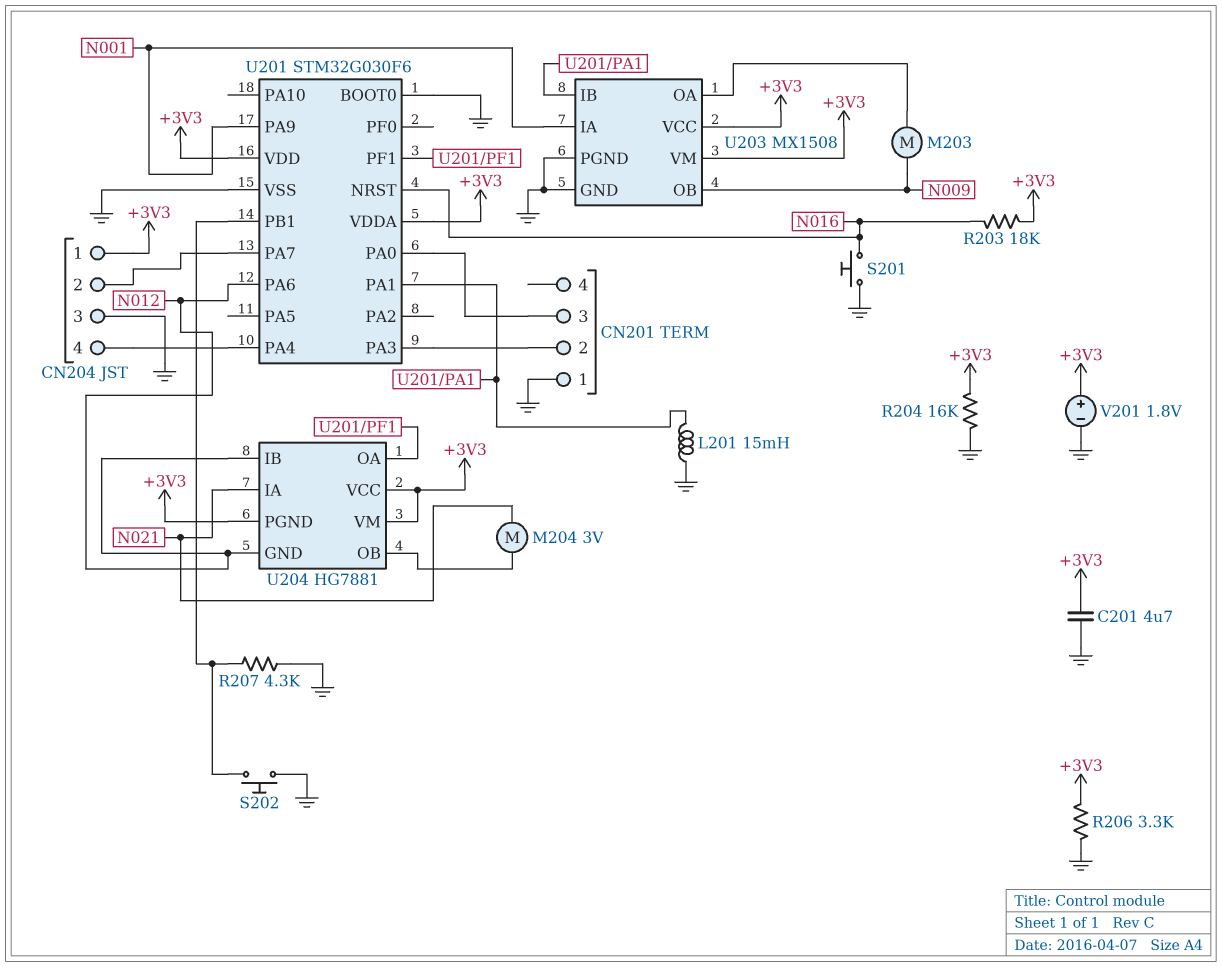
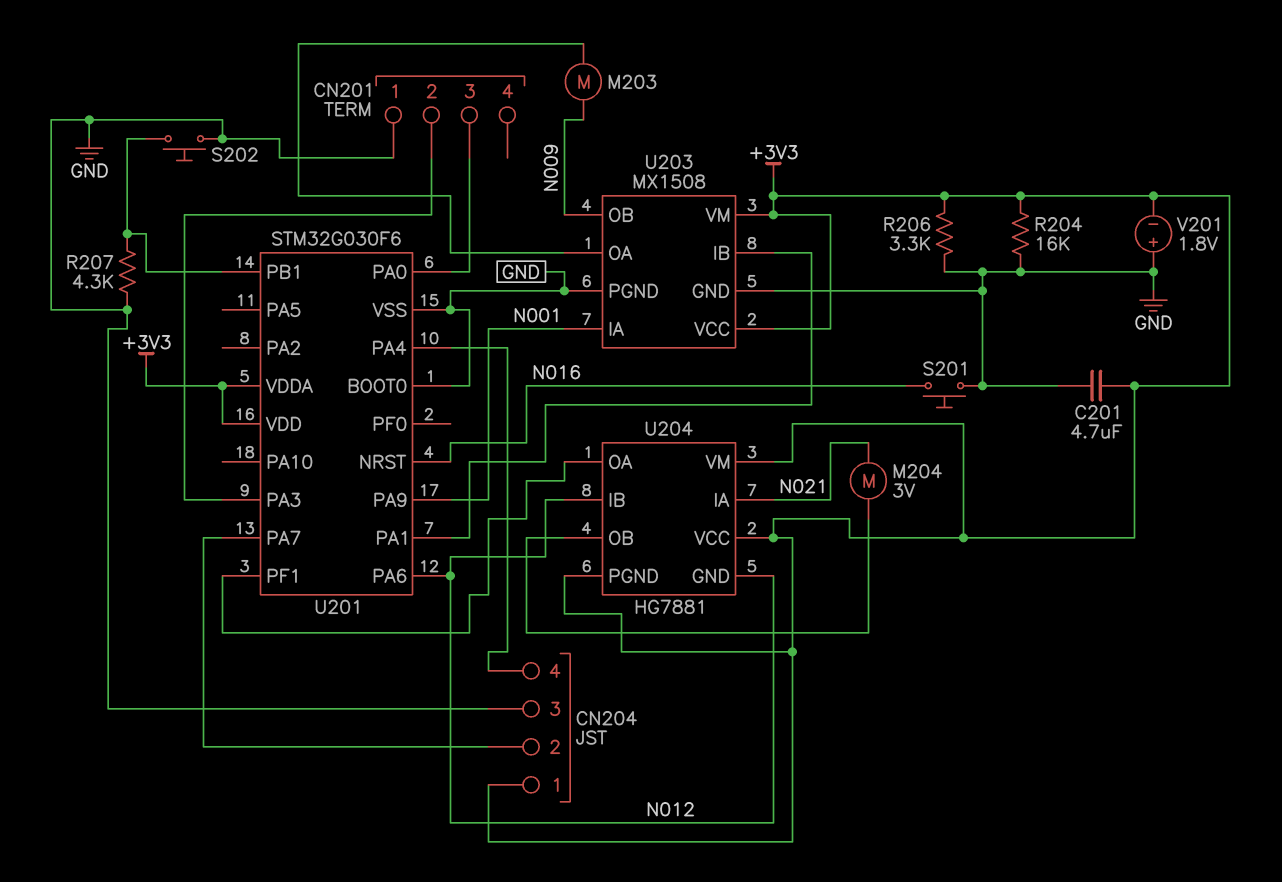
L201: 15mH (GND, U201/PA1) -> none
R203: 18k (+3V3, N016) -> none
V201: 1.8V (plus +3V3, minus GND) -> 1.8V (plus GND, minus +3V3)

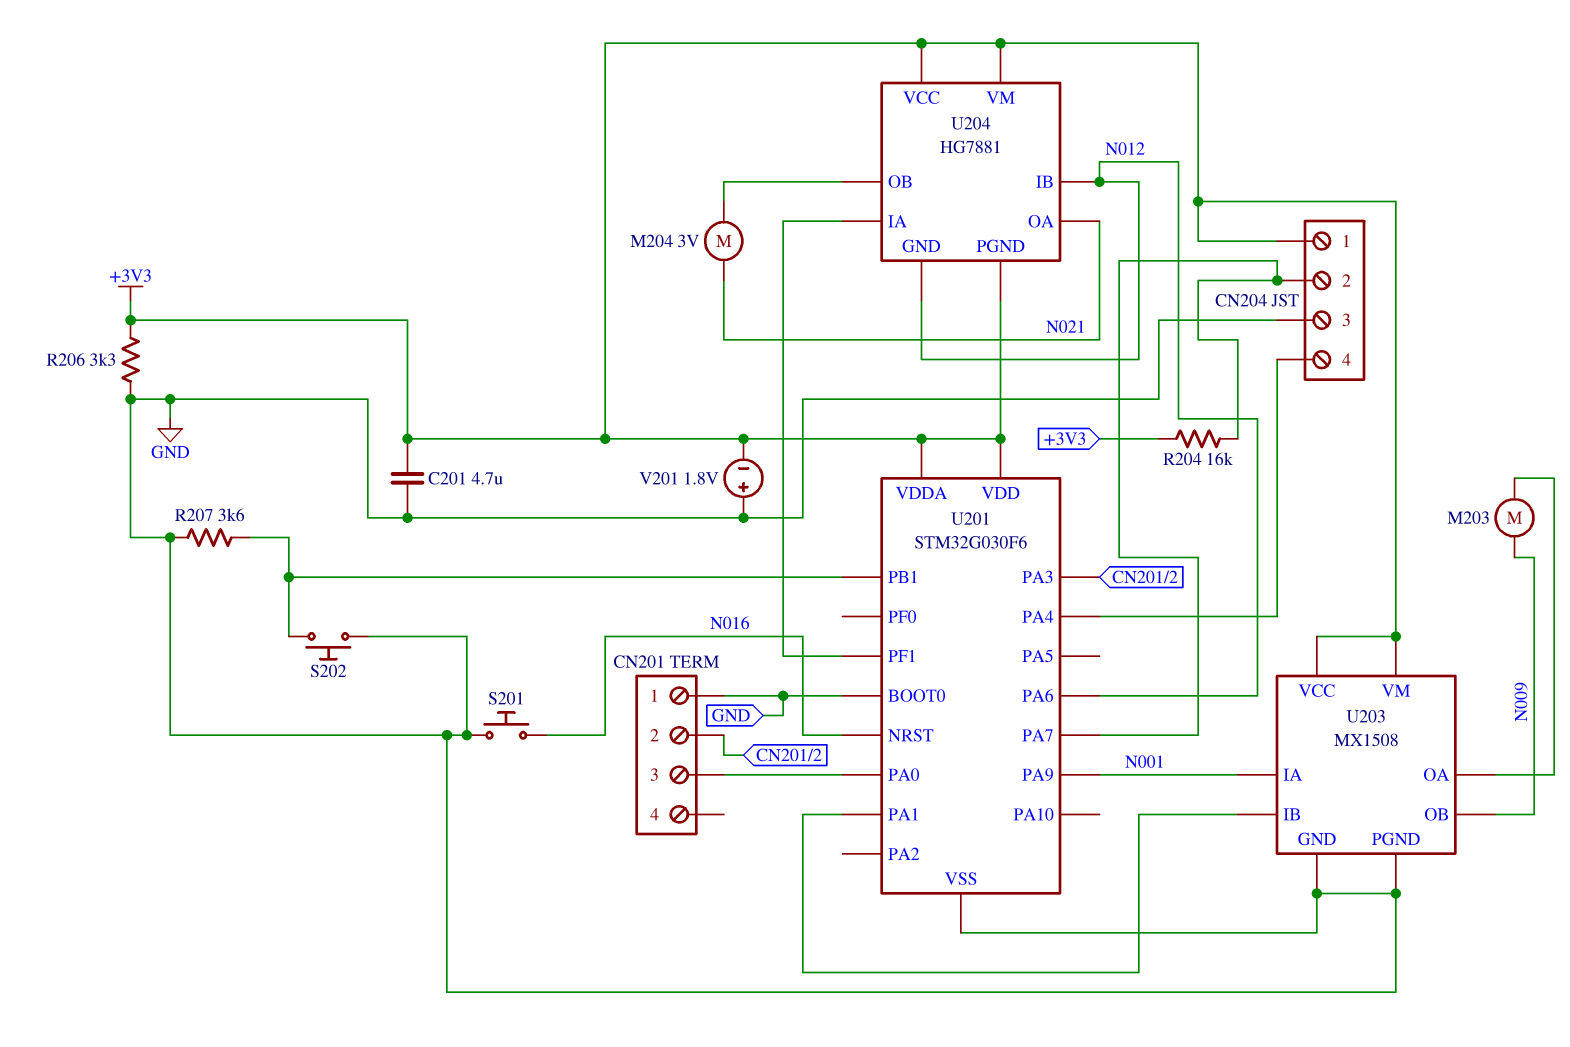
R204: 16k (+3V3, GND) -> 16k (+3V3, CN204/2)
R207: 4.3k (GND, U201/PB1) -> 3.6k (GND, U201/PB1)
U204 pin IA: N021 -> U201/PF1
U204 pin OA: U201/PF1 -> N021

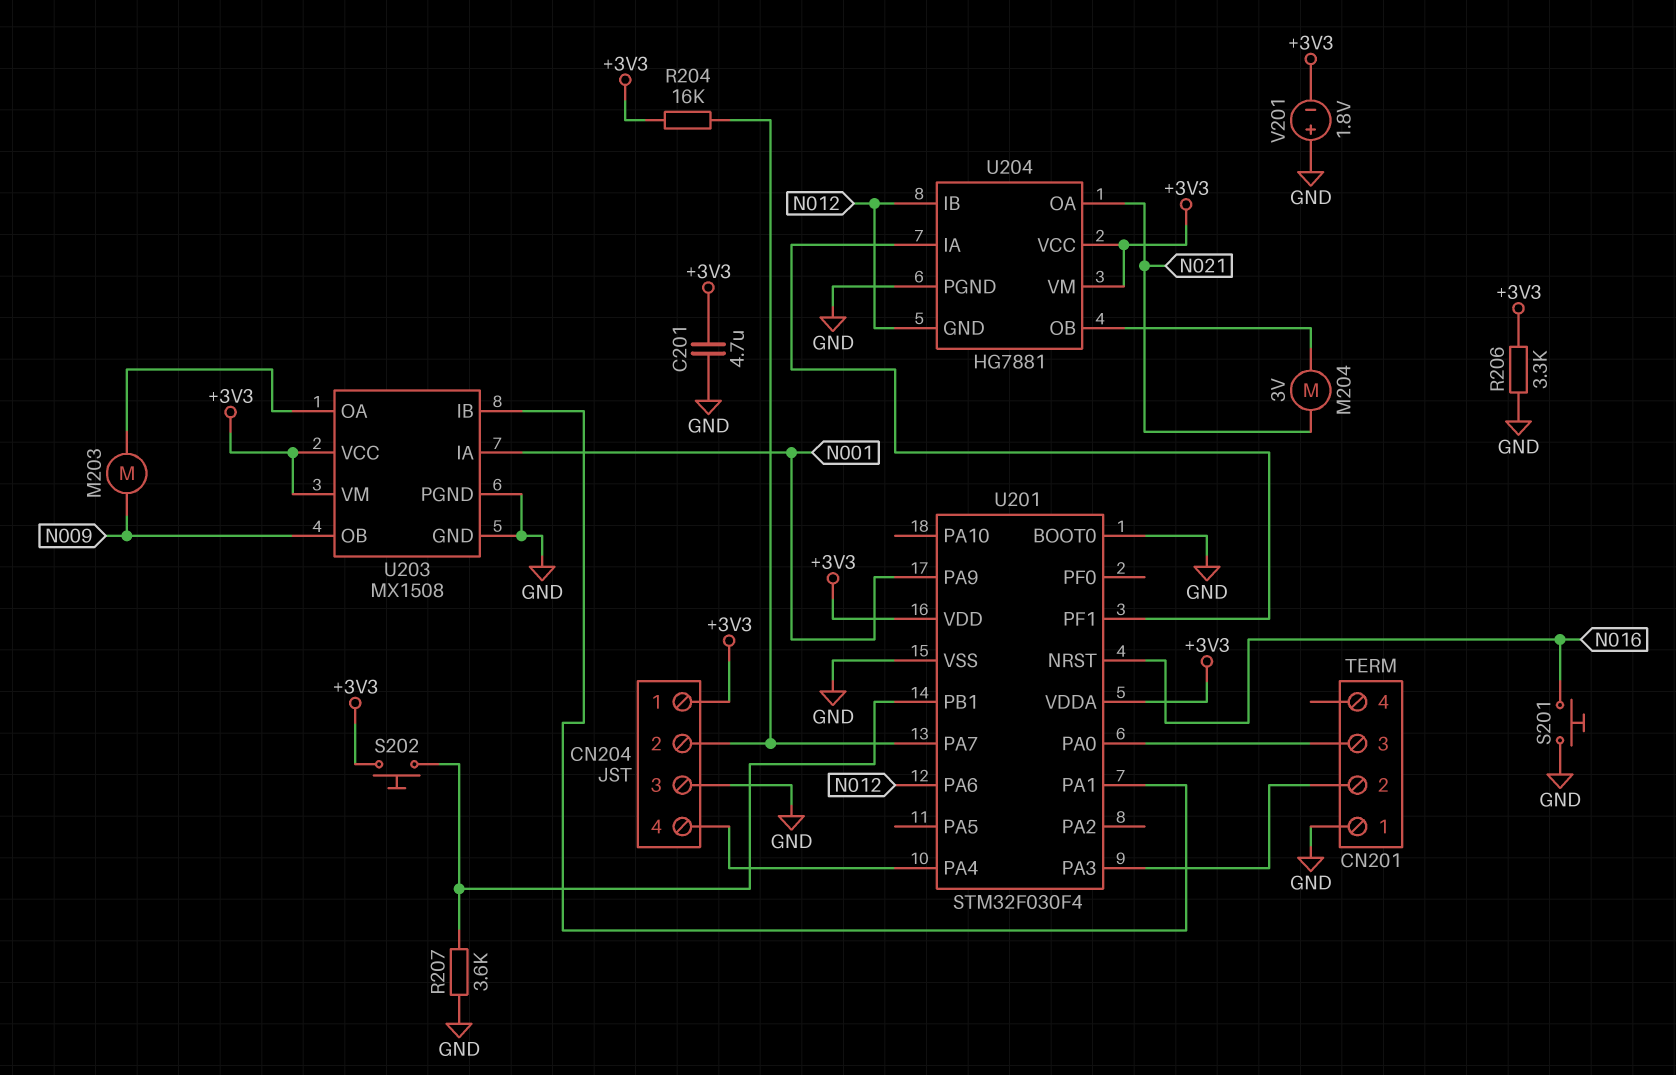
S202: button (GND, U201/PB1) -> button (+3V3, U201/PB1)
U201: STM32G030F6 -> STM32F030F4
U204 pin PGND: +3V3 -> GND

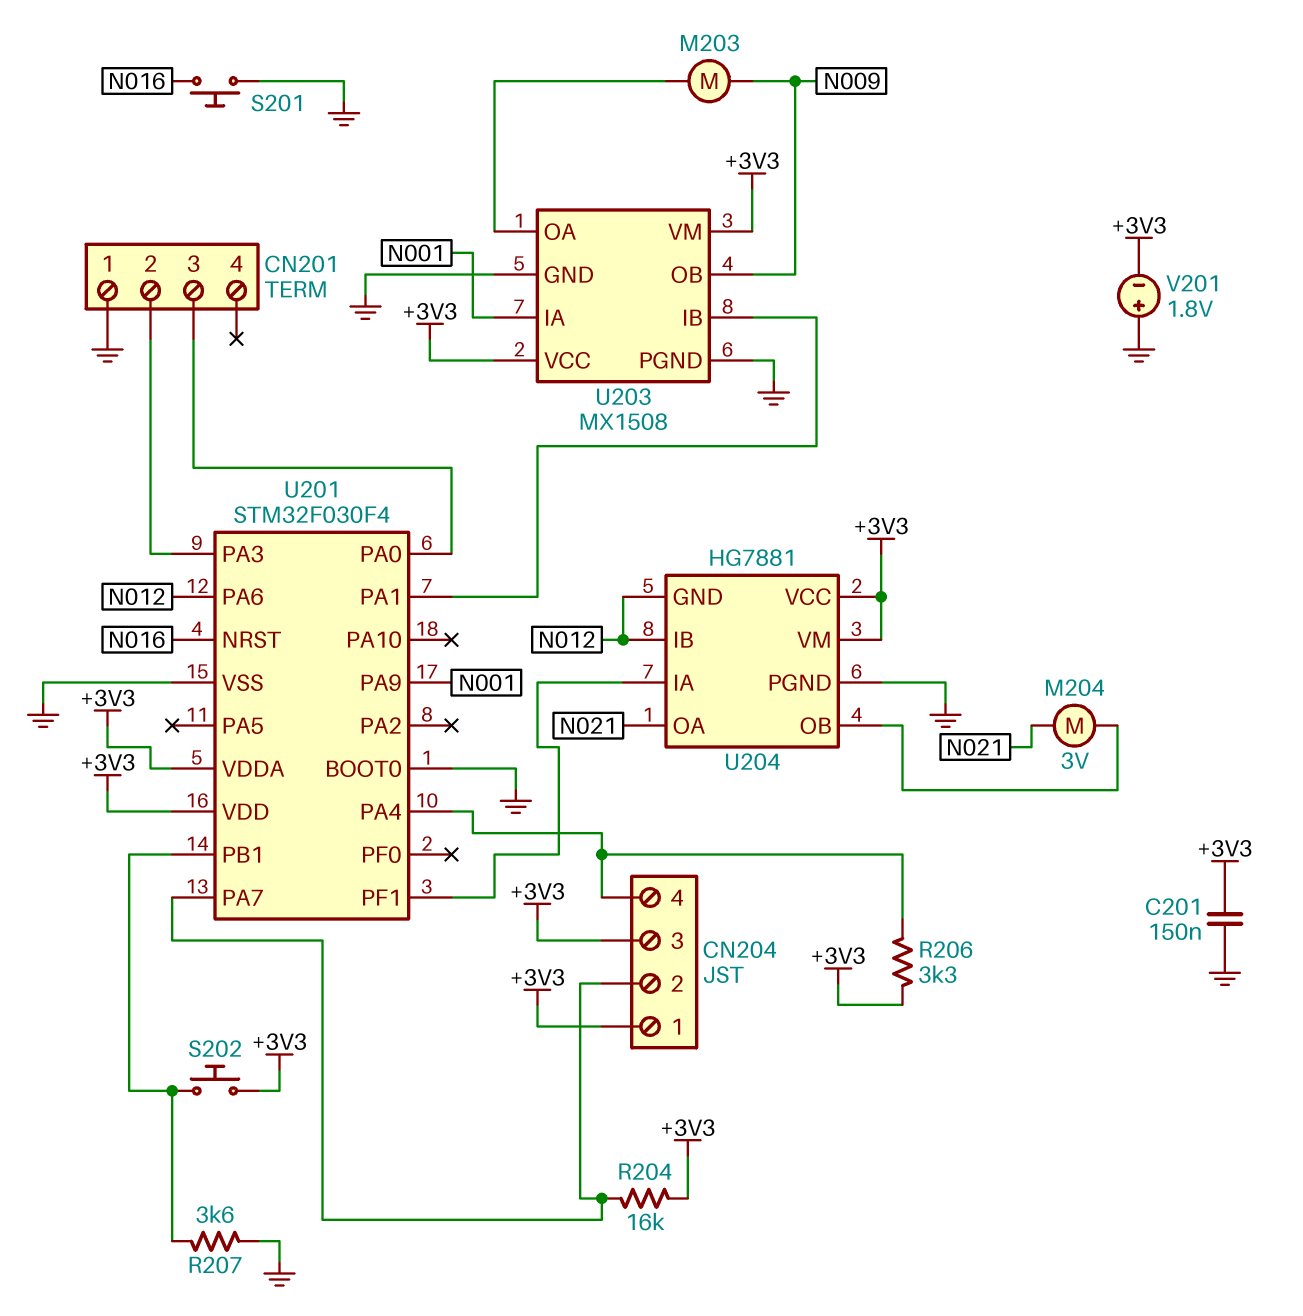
C201: 4.7uF (+3V3, GND) -> 150nF (+3V3, GND)
CN204 pin 3: GND -> +3V3
R206: 3.3k (+3V3, GND) -> 3.3k (+3V3, CN204/4)

